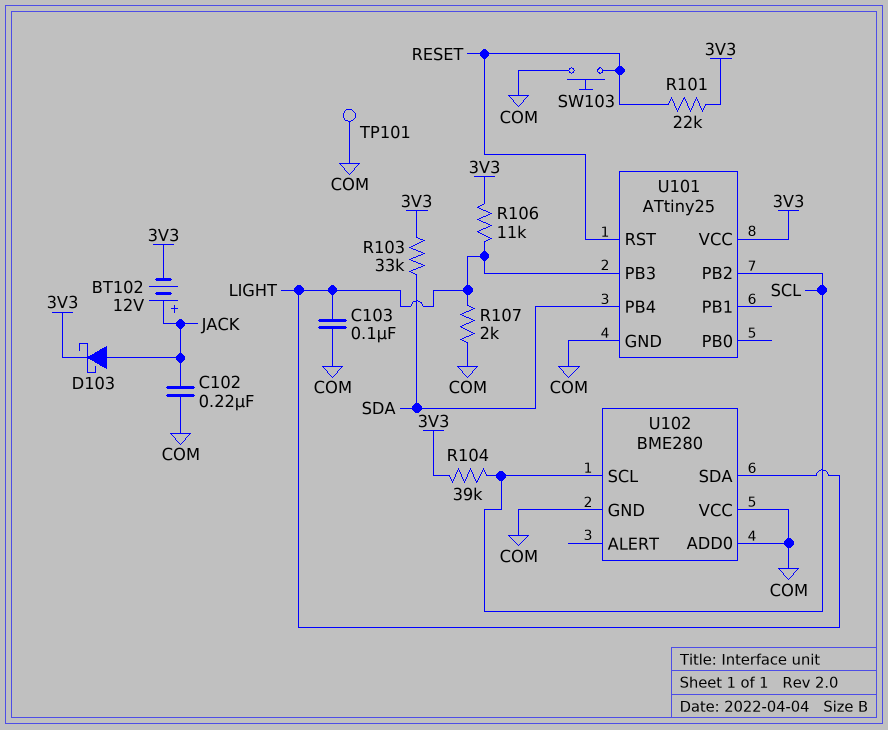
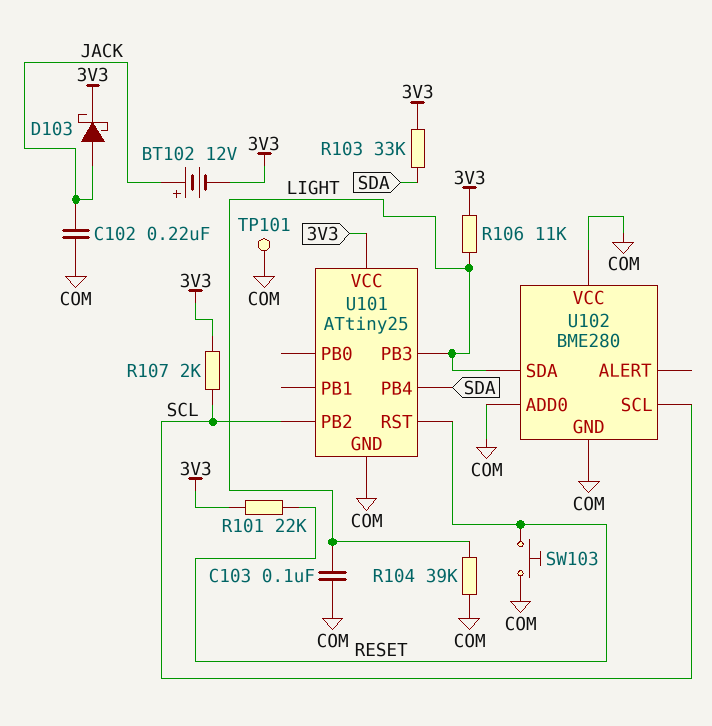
R104: 39k (3V3, SCL) -> 39k (COM, LIGHT)
R107: 2k (COM, LIGHT) -> 2k (3V3, SCL)

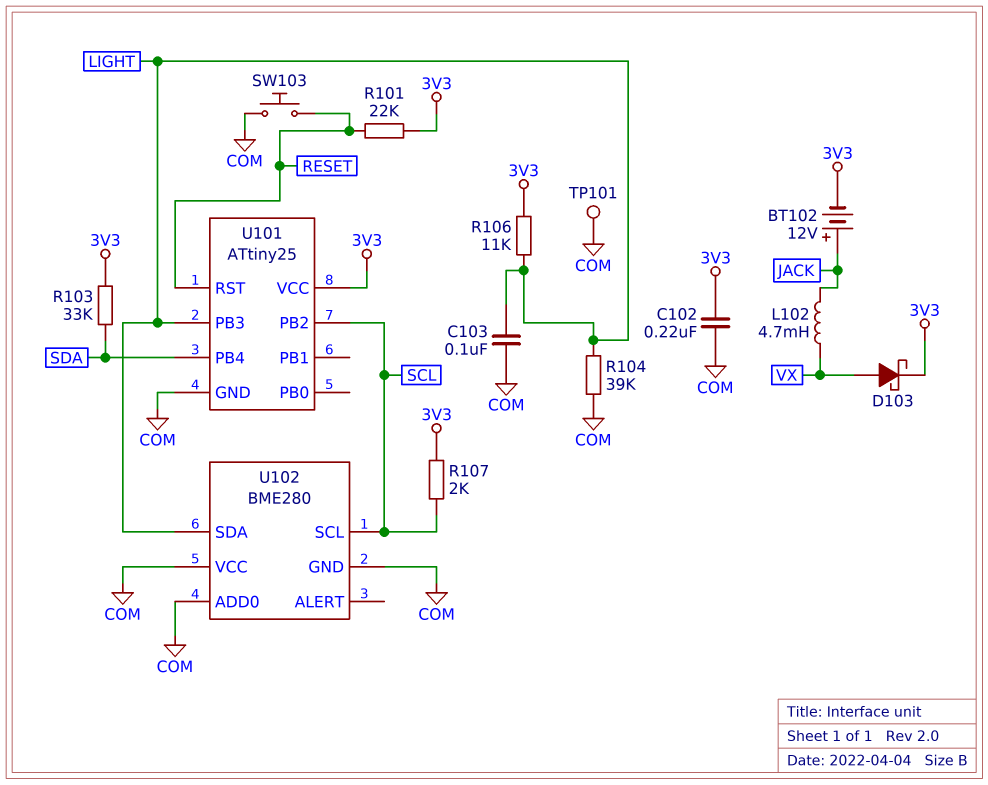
C102: 220nF (COM, JACK) -> 220nF (3V3, COM)
D103: schottky (A JACK, K 3V3) -> schottky (A VX, K 3V3)
L102: none -> 4.7mH (JACK, VX)

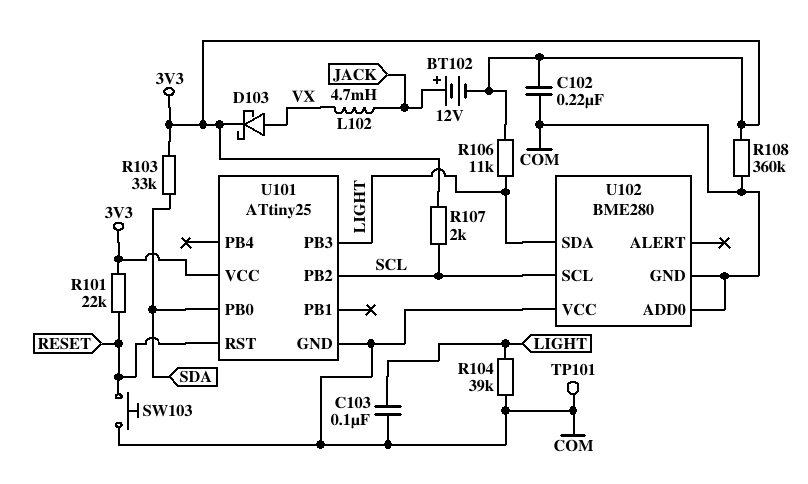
R108: none -> 360k (3V3, COM)
U101 pin PB0: none -> SDA
U101 pin PB4: SDA -> none

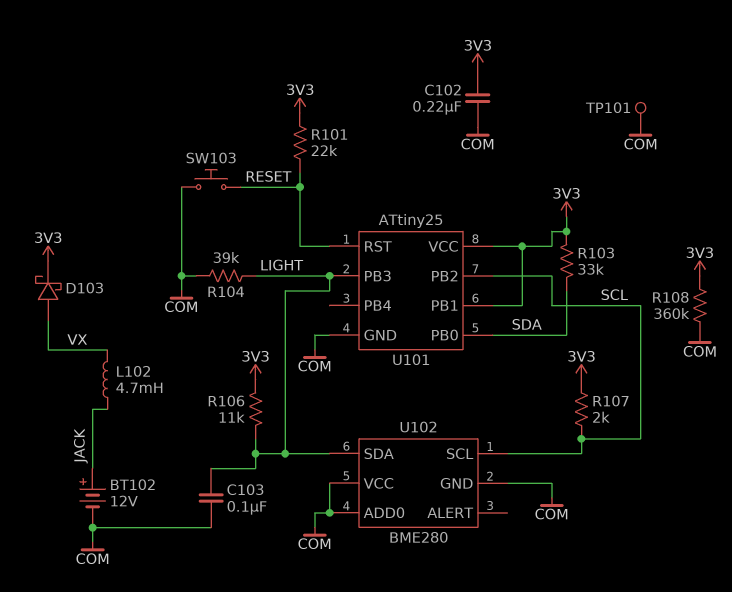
BT102: 12V (plus JACK, minus 3V3) -> 12V (plus JACK, minus COM)
U101 pin PB1: none -> 3V3

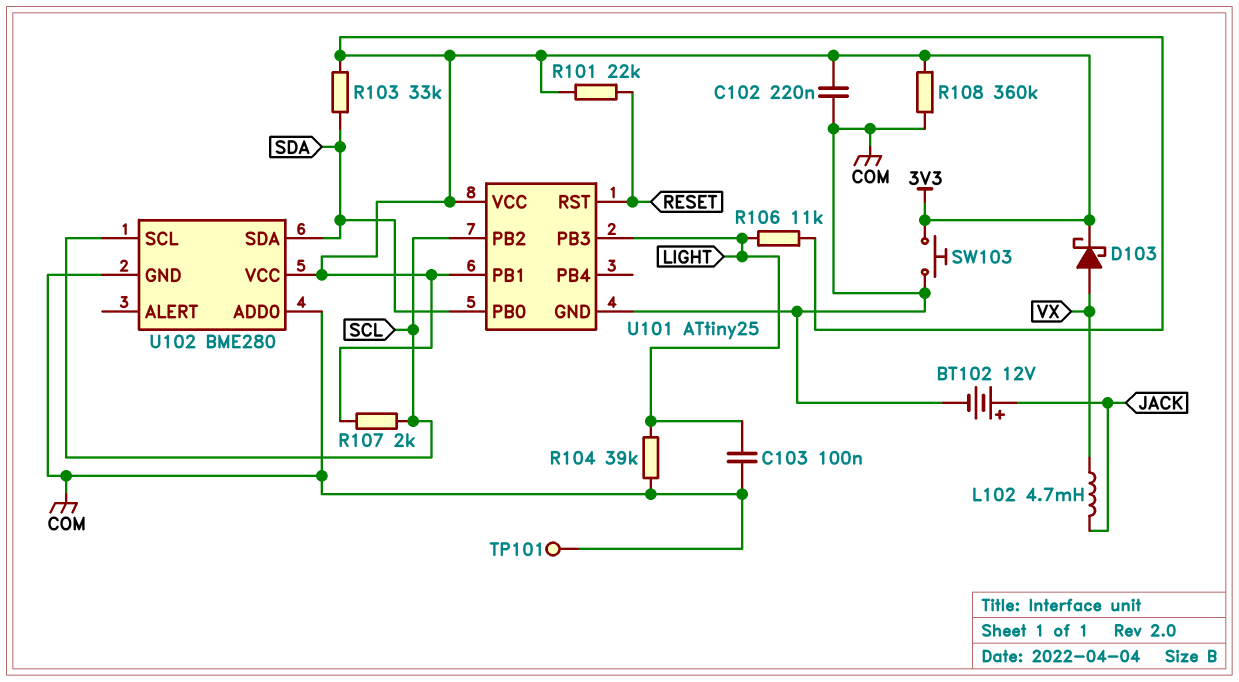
SW103: button (COM, RESET) -> button (3V3, COM)
U102 pin SDA: LIGHT -> SDA
U102 pin VCC: COM -> 3V3

